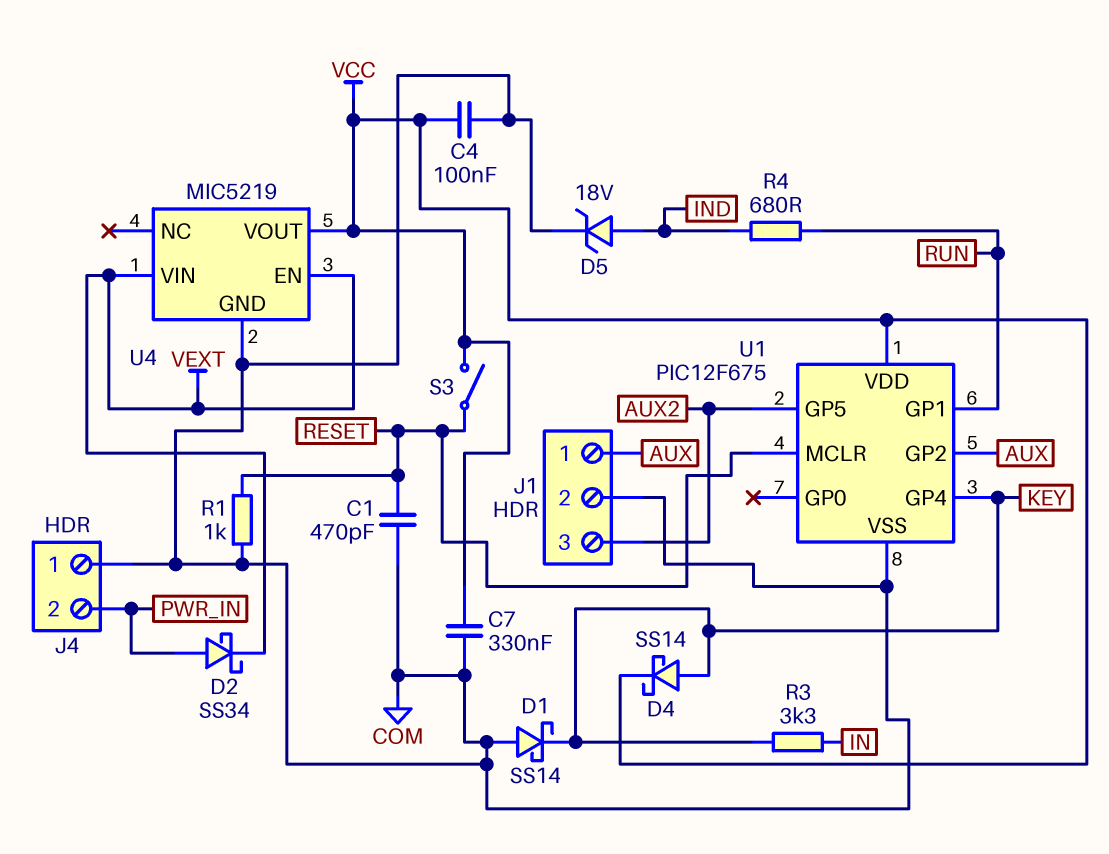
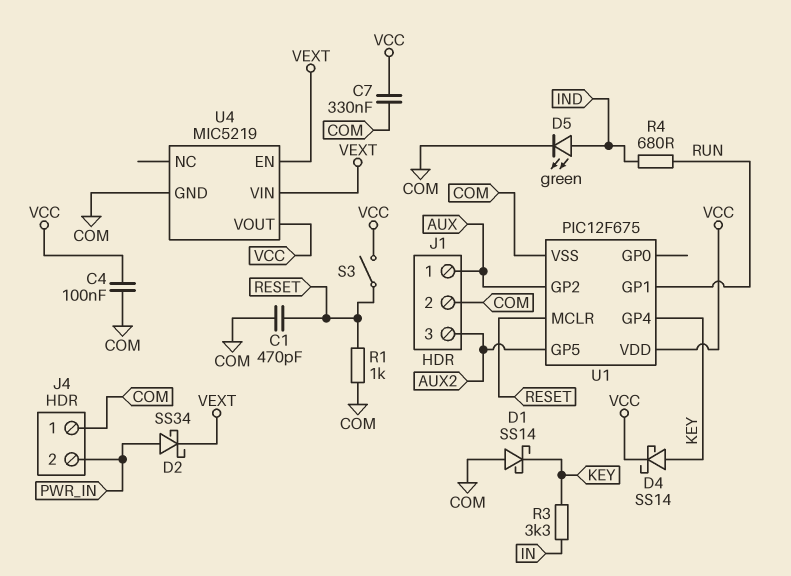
D5: zener 18V (A IND, K COM) -> LED green (A IND, K COM)

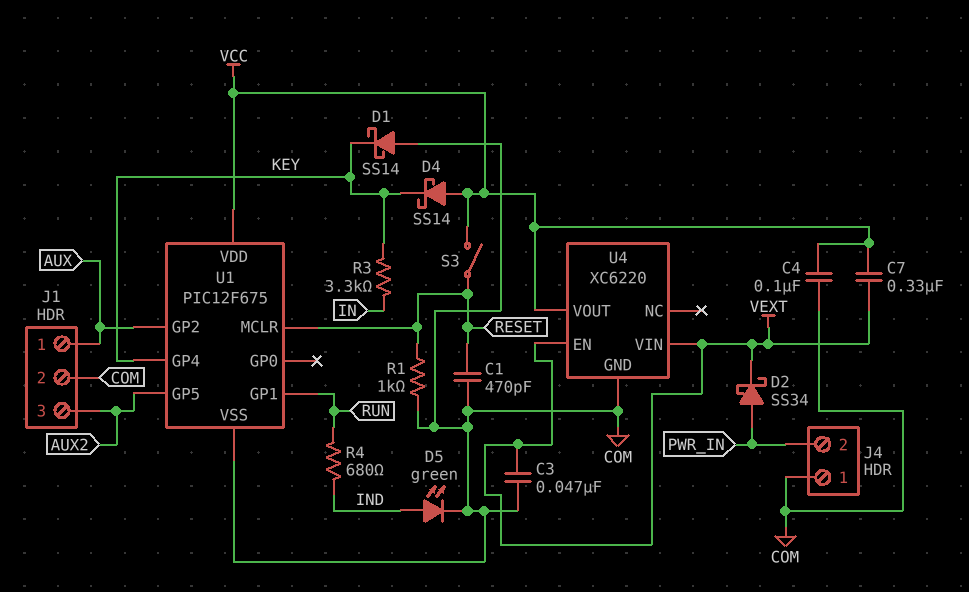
C3: none -> 47nF (COM, VEXT)
C7: 330nF (COM, VCC) -> 330nF (VCC, VEXT)
D4: schottky SS14 (A KEY, K VCC) -> schottky SS14 (A VCC, K KEY)
U4: MIC5219 -> XC6220

